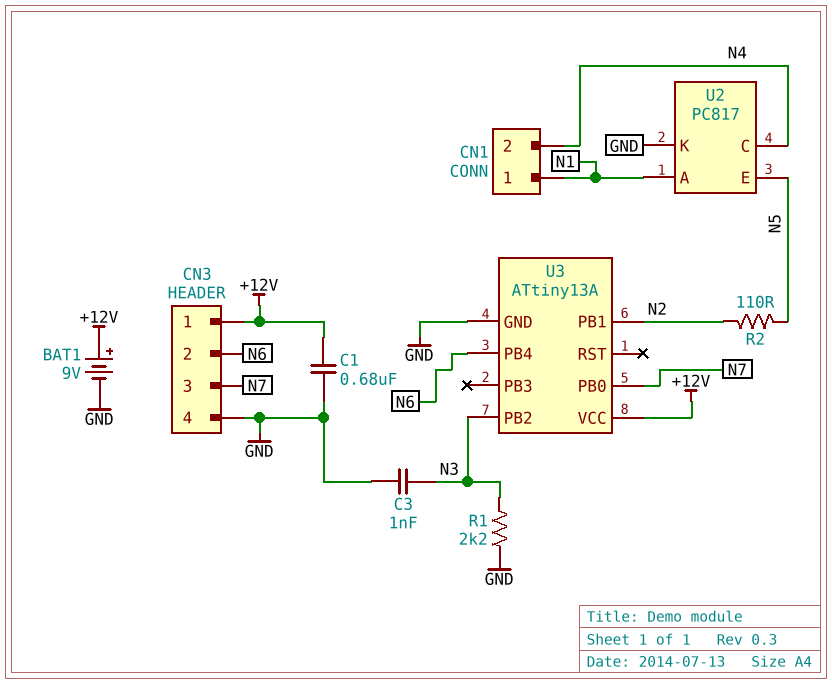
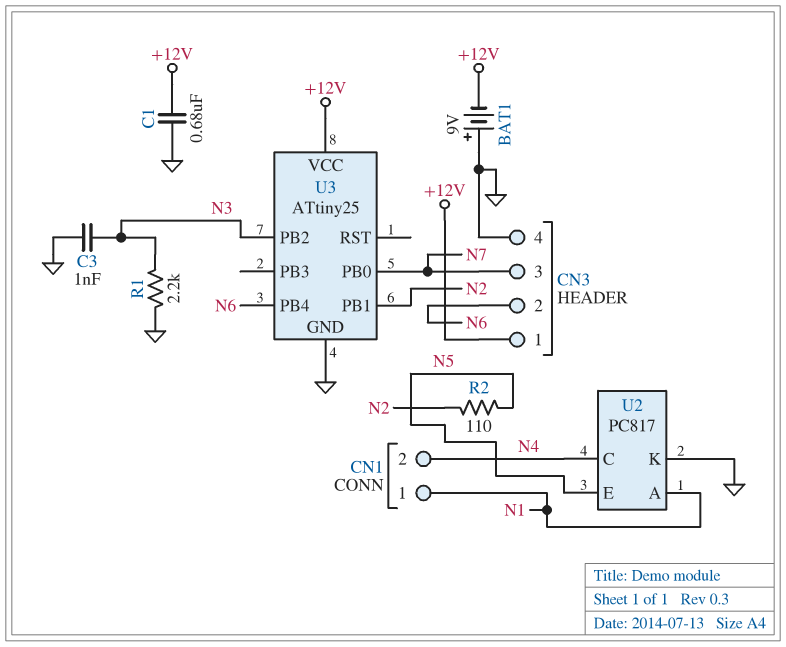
BAT1: 9V (plus +12V, minus GND) -> 9V (plus GND, minus +12V)
U3: ATtiny13A -> ATtiny25

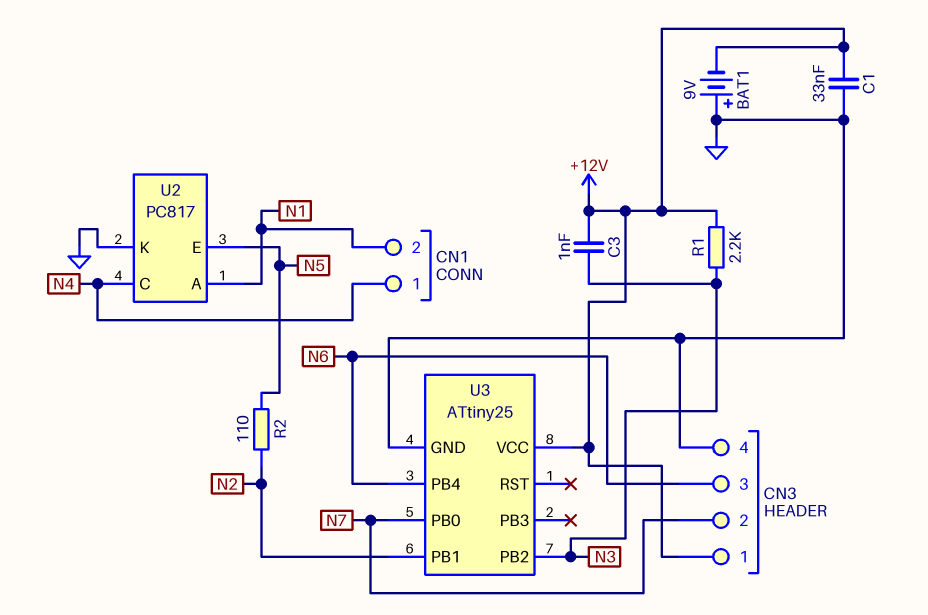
C1: 680nF (+12V, GND) -> 33nF (+12V, GND)
C3: 1nF (GND, N3) -> 1nF (+12V, N3)
CN1 pin 1: N1 -> N4
CN1 pin 2: N4 -> N1
CN3 pin 2: N6 -> N7
CN3 pin 3: N7 -> N6
R1: 2.2k (GND, N3) -> 2.2k (+12V, N3)

